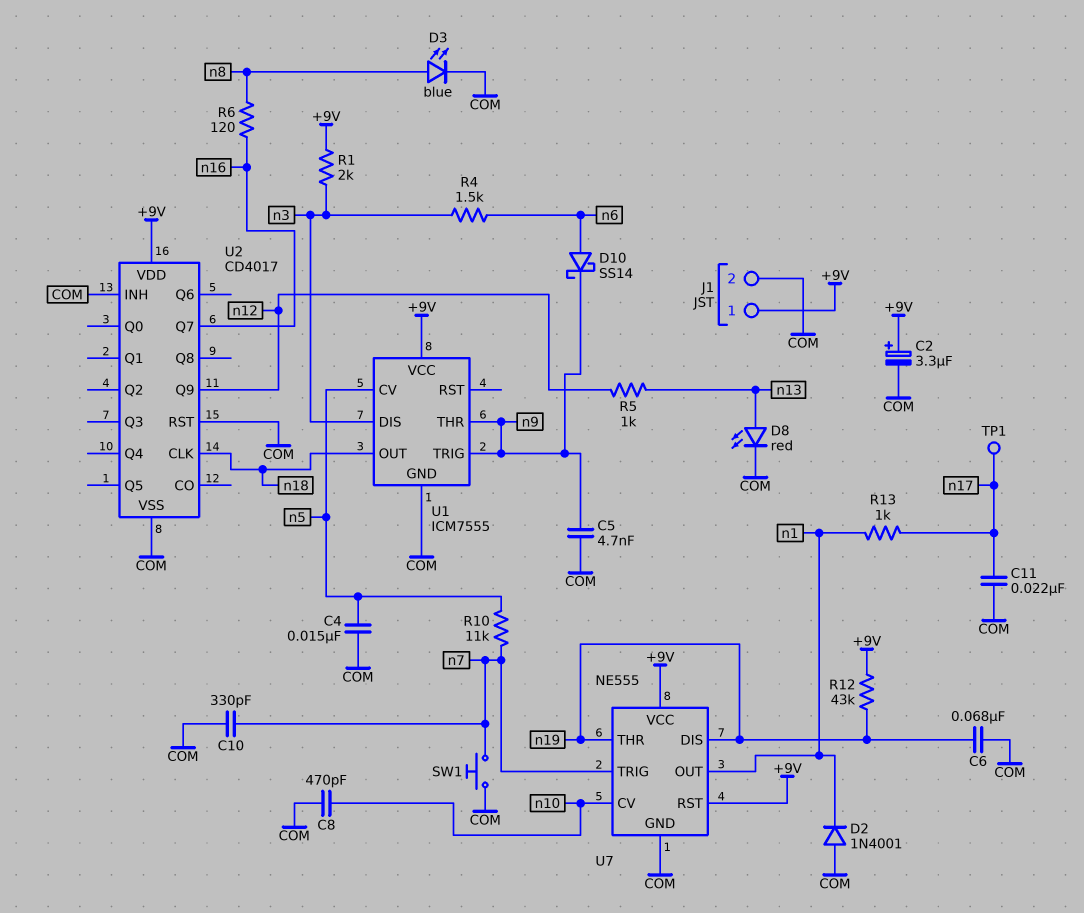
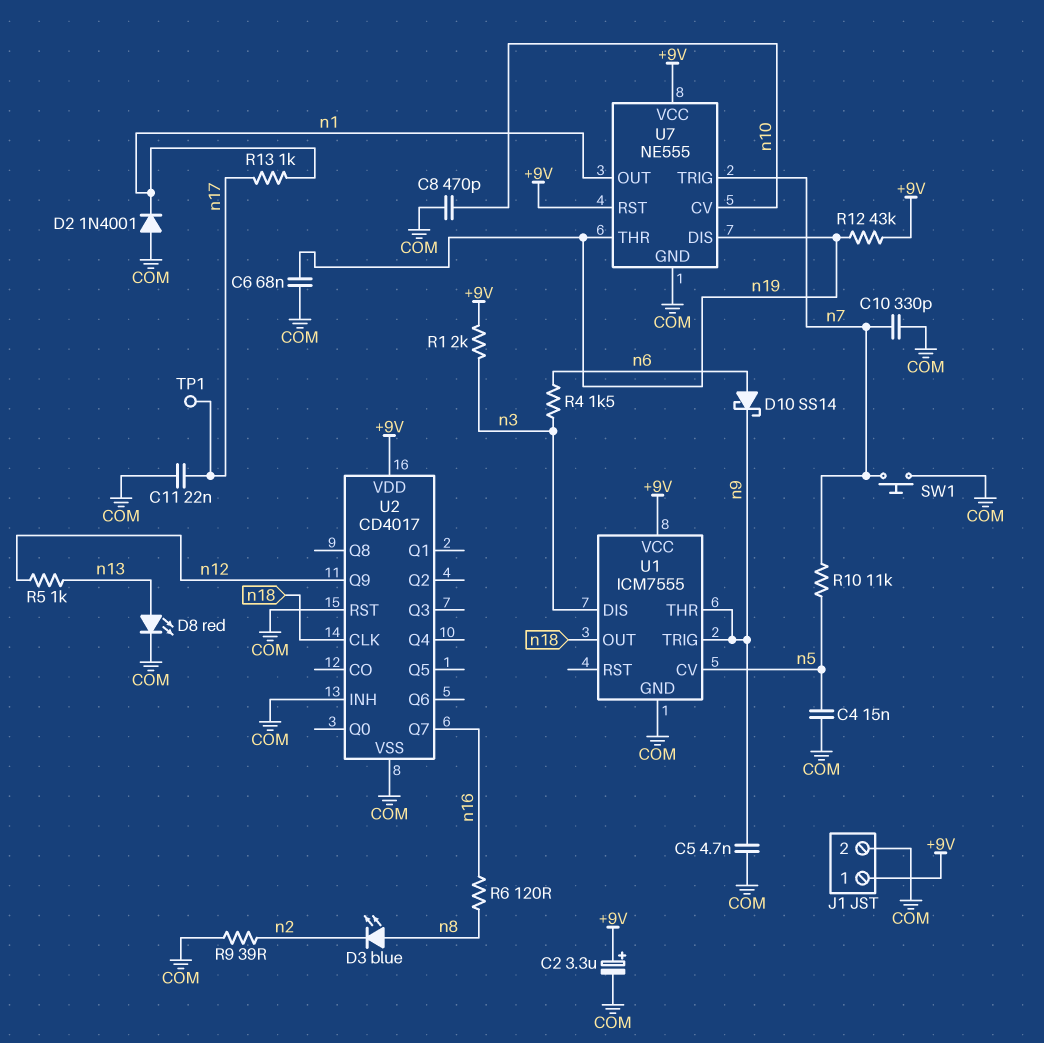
D3: LED blue (A n8, K COM) -> LED blue (A n8, K n2)
R9: none -> 39 (COM, n2)

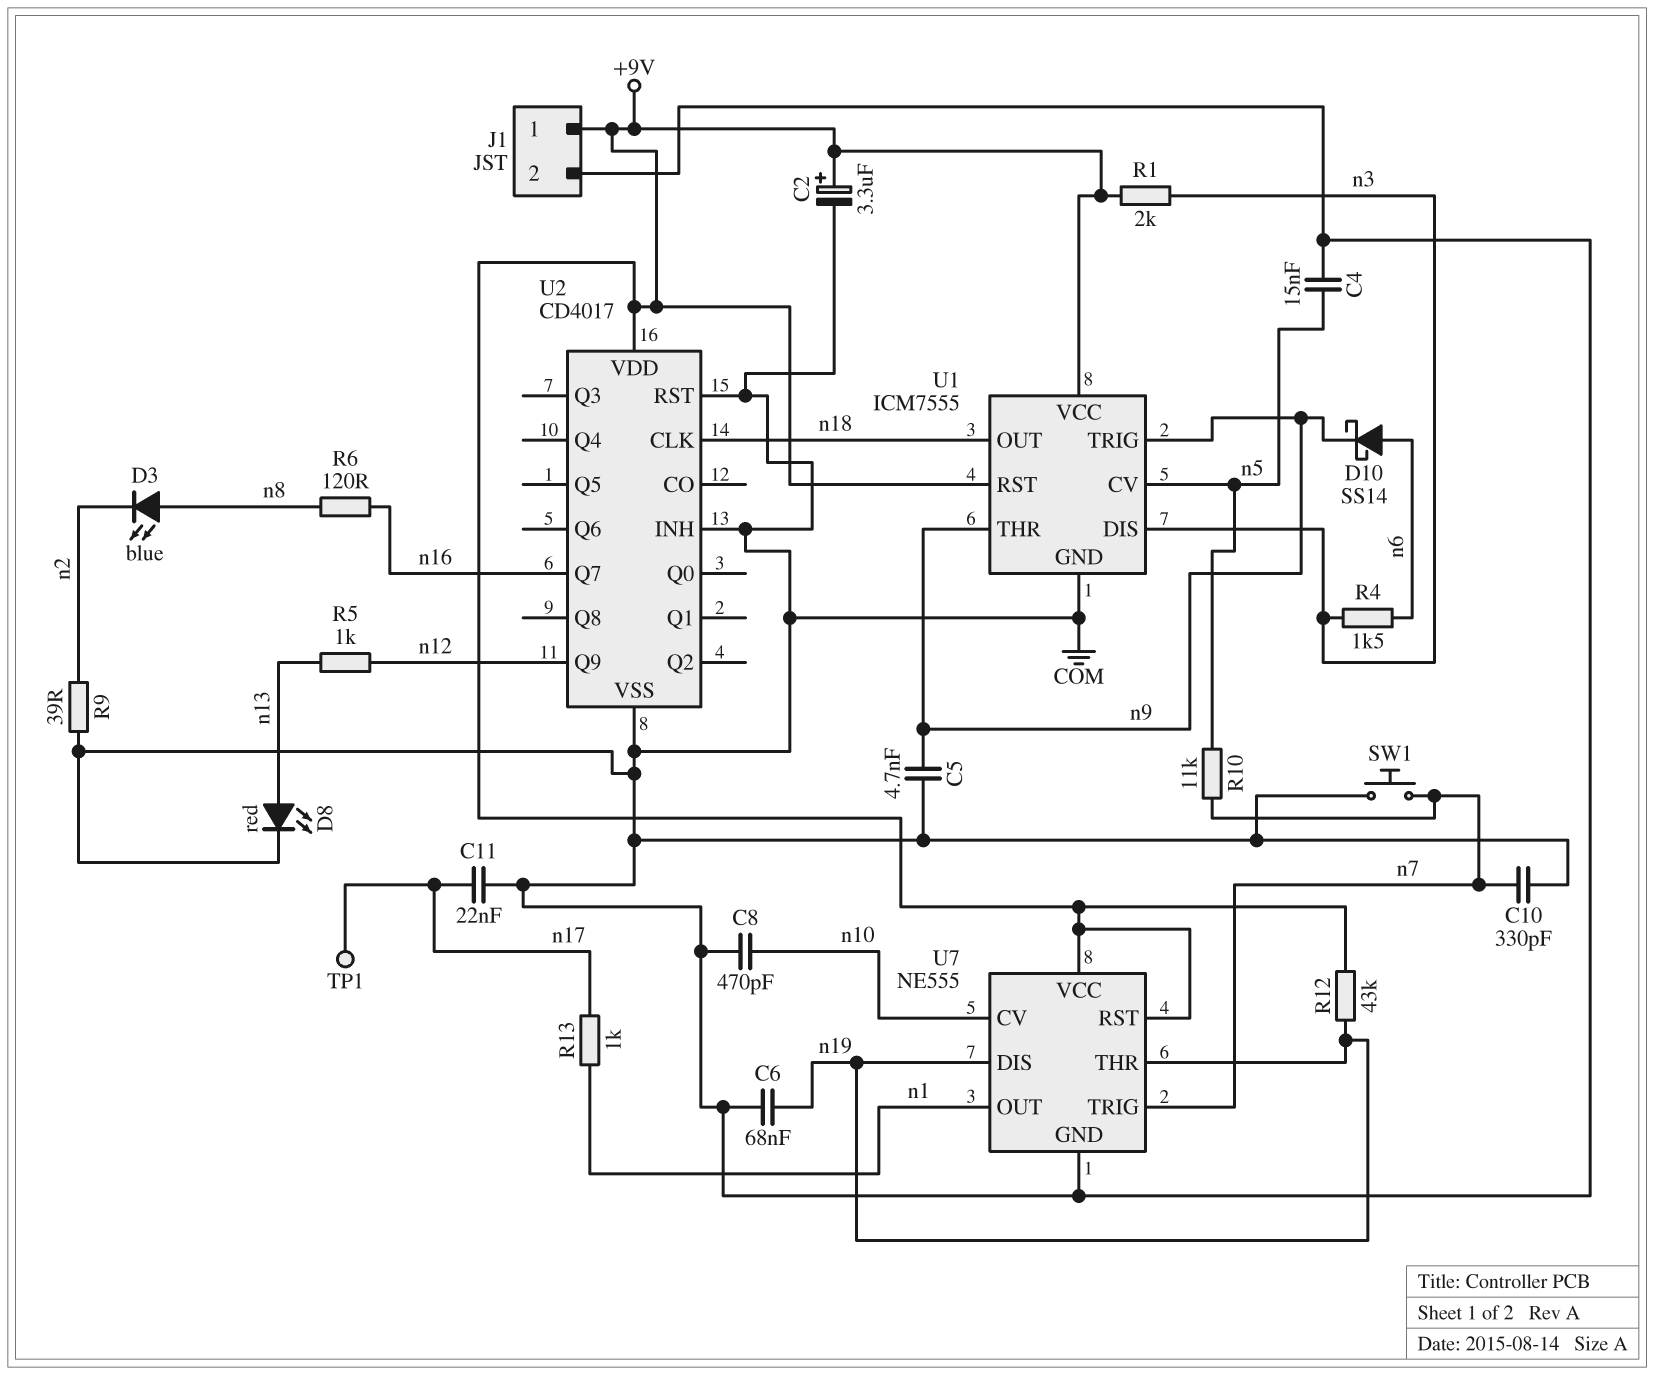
D2: diode 1N4001 (A COM, K n1) -> none
U1 pin RST: none -> +9V

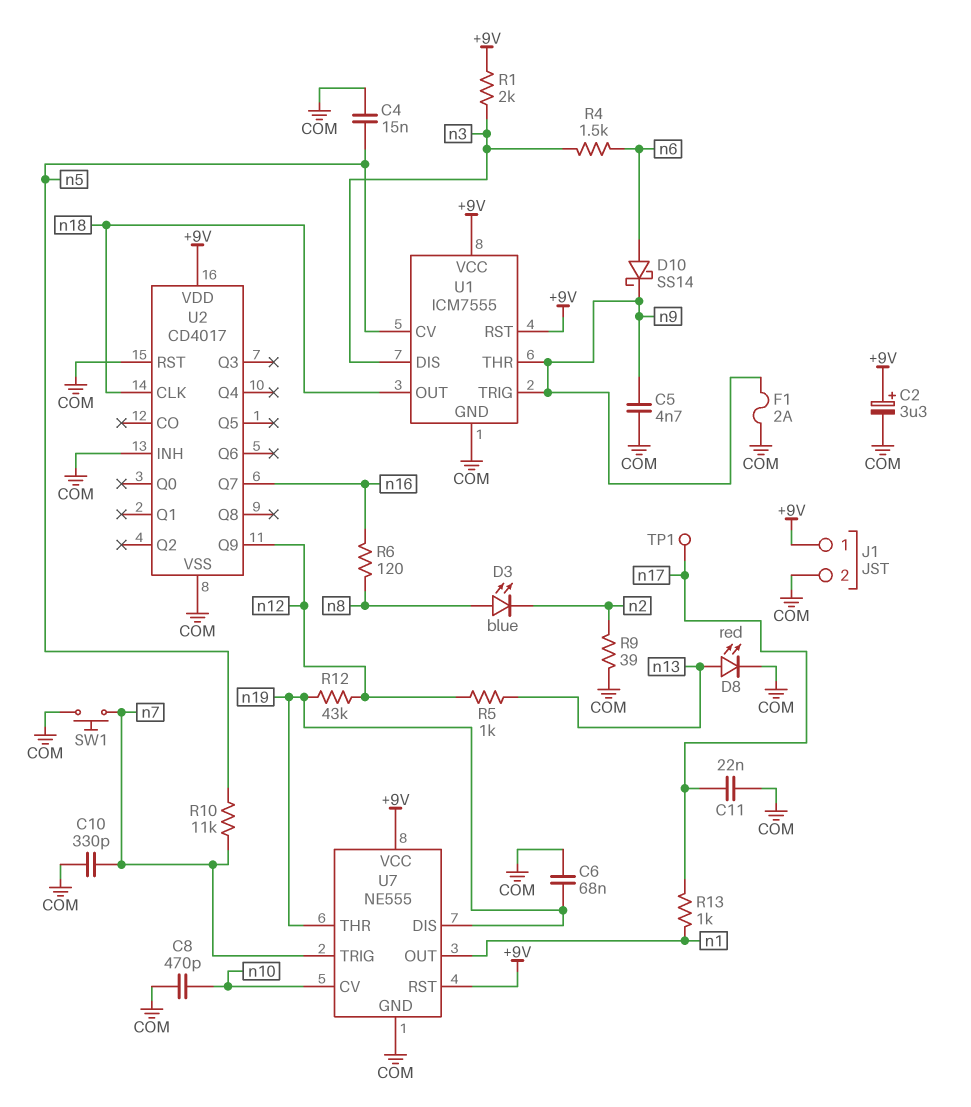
F1: none -> 2A (COM, n9)
R12: 43k (+9V, n19) -> 43k (n12, n19)

